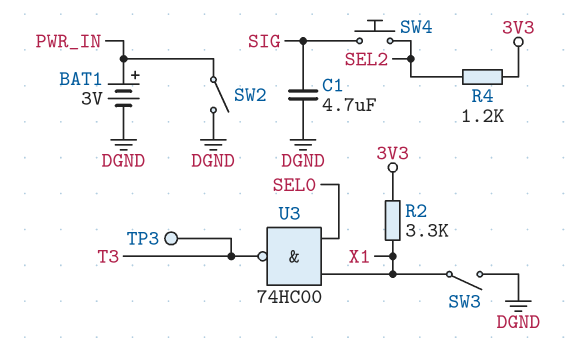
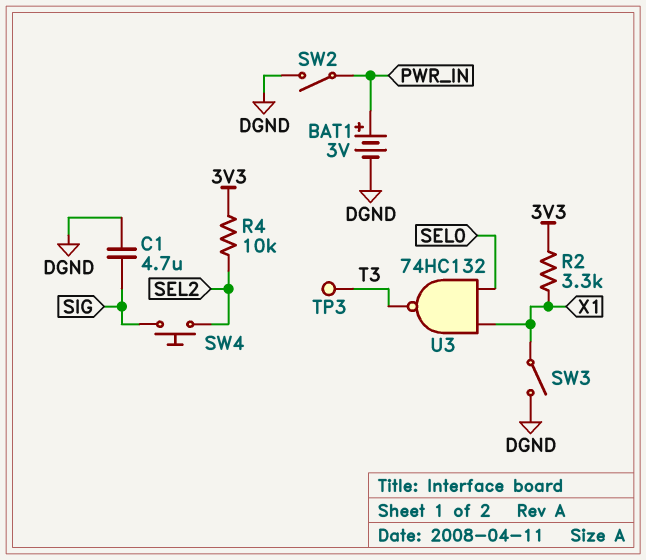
R4: 1.2k (3V3, SEL2) -> 10k (3V3, SEL2)
U3: NAND 74HC00 (in SEL0, in X1, out T3) -> NAND 74HC132 (in SEL0, in X1, out T3)

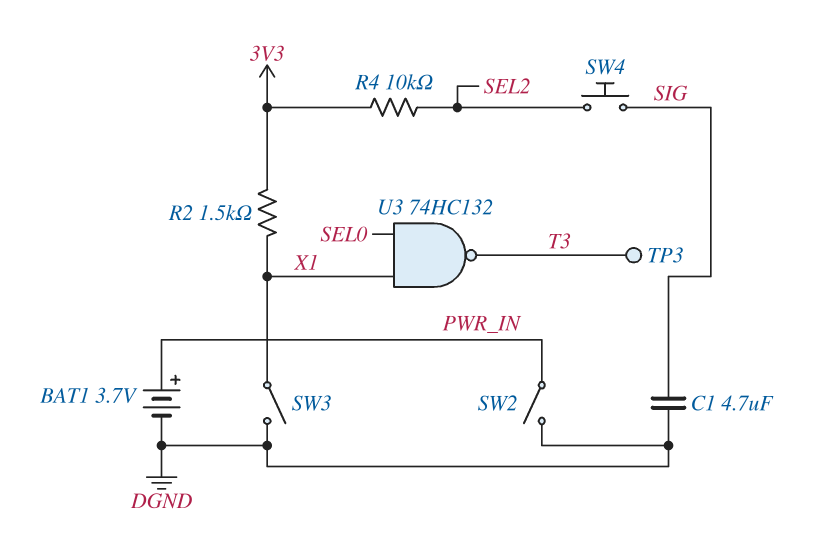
BAT1: 3V (plus PWR_IN, minus DGND) -> 3.7V (plus PWR_IN, minus DGND)
R2: 3.3k (3V3, X1) -> 1.5k (3V3, X1)

